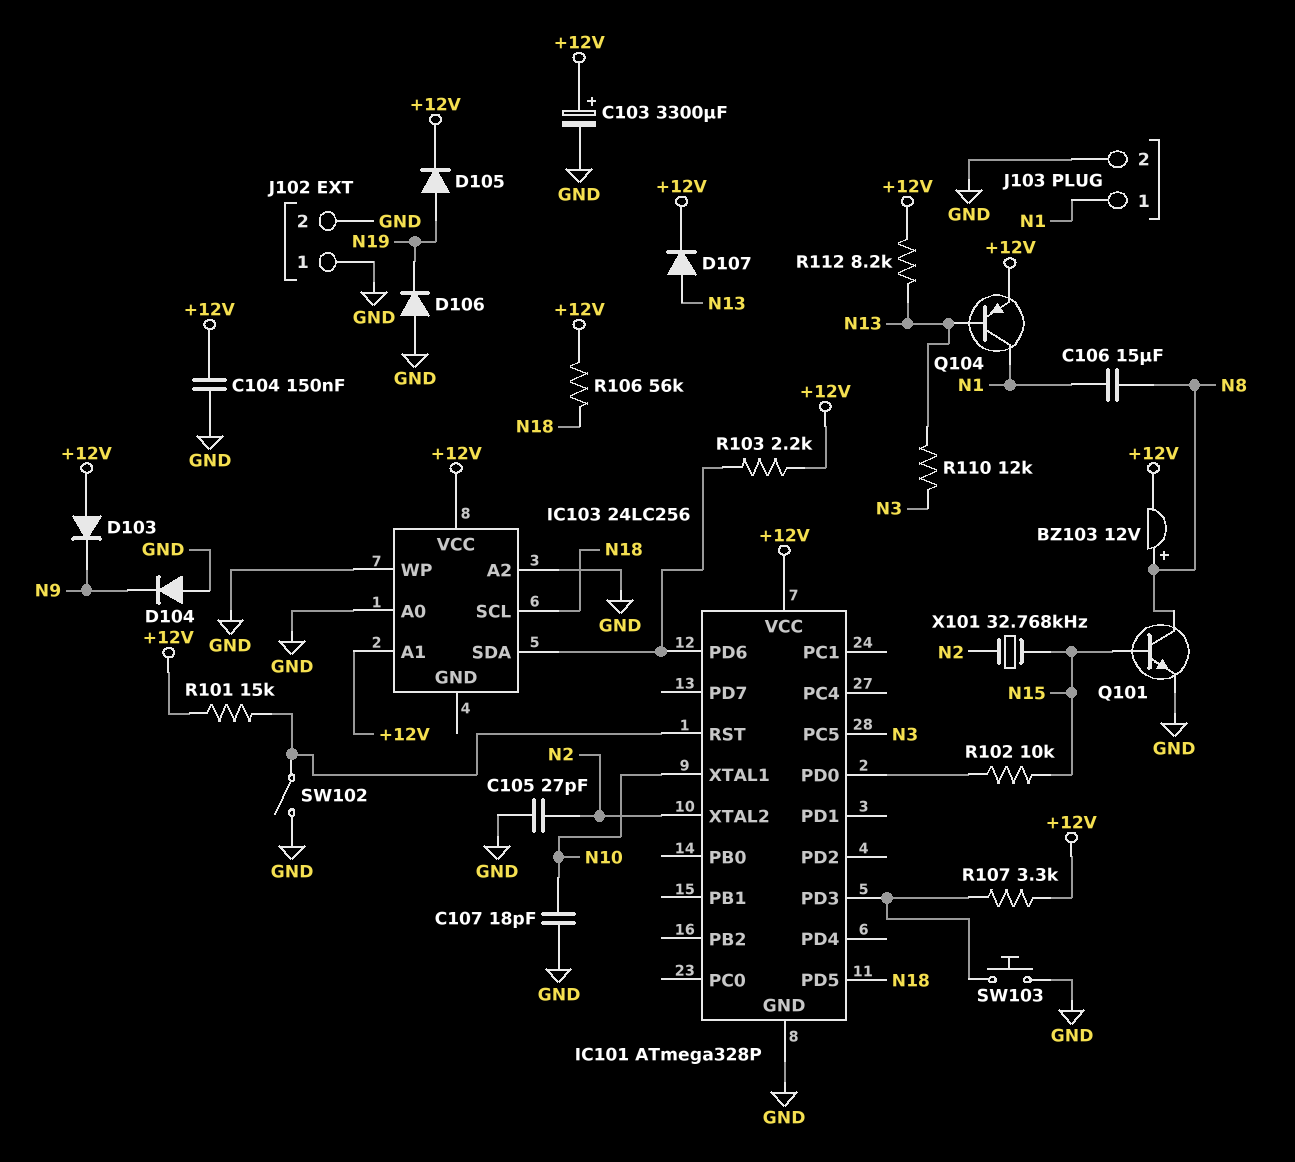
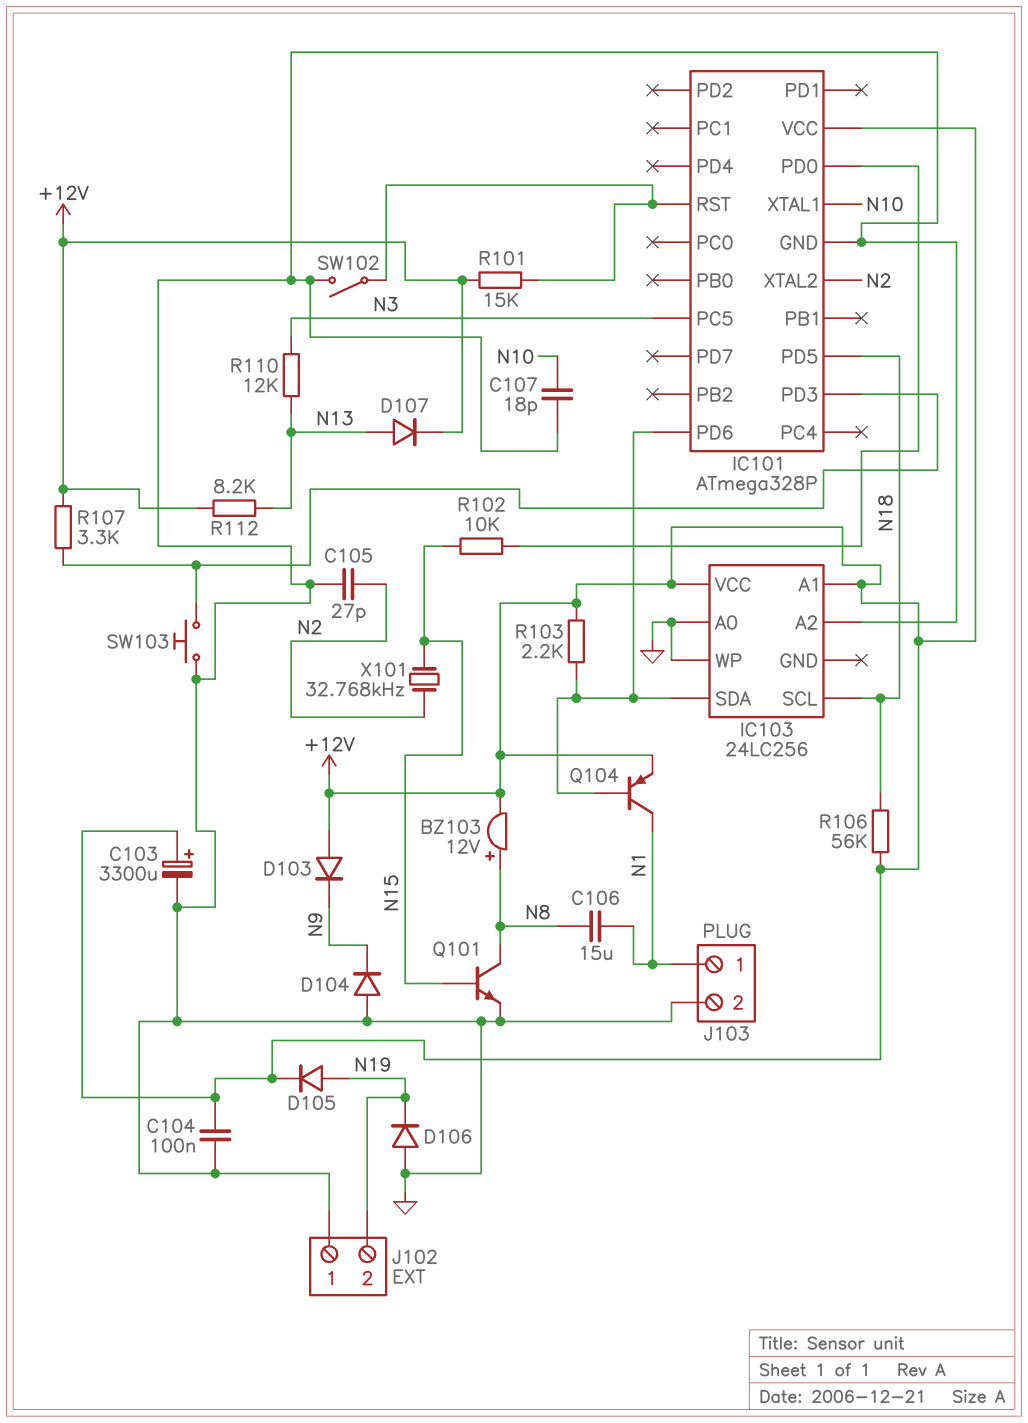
C104: 150nF (+12V, GND) -> 100nF (+12V, GND)
J102 pin 2: GND -> N19
Q104: PNP (B N13, C N1, E +12V) -> PNP (B IC101/PD6, C N1, E +12V)

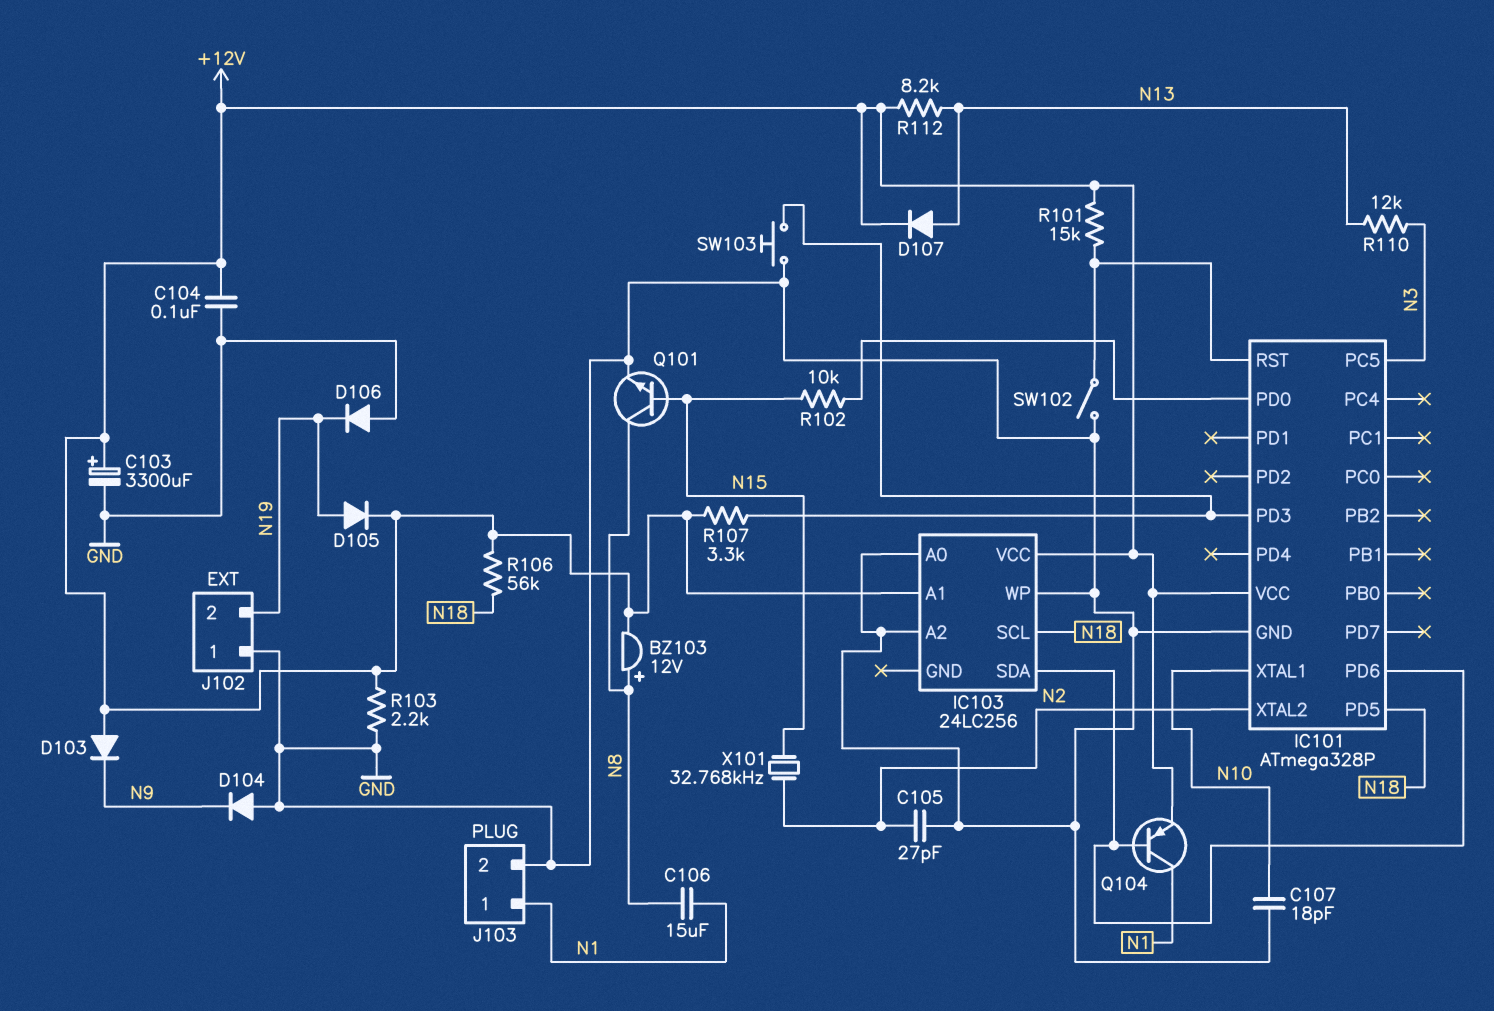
R103: 2.2k (+12V, IC101/PD6) -> 2.2k (+12V, GND)

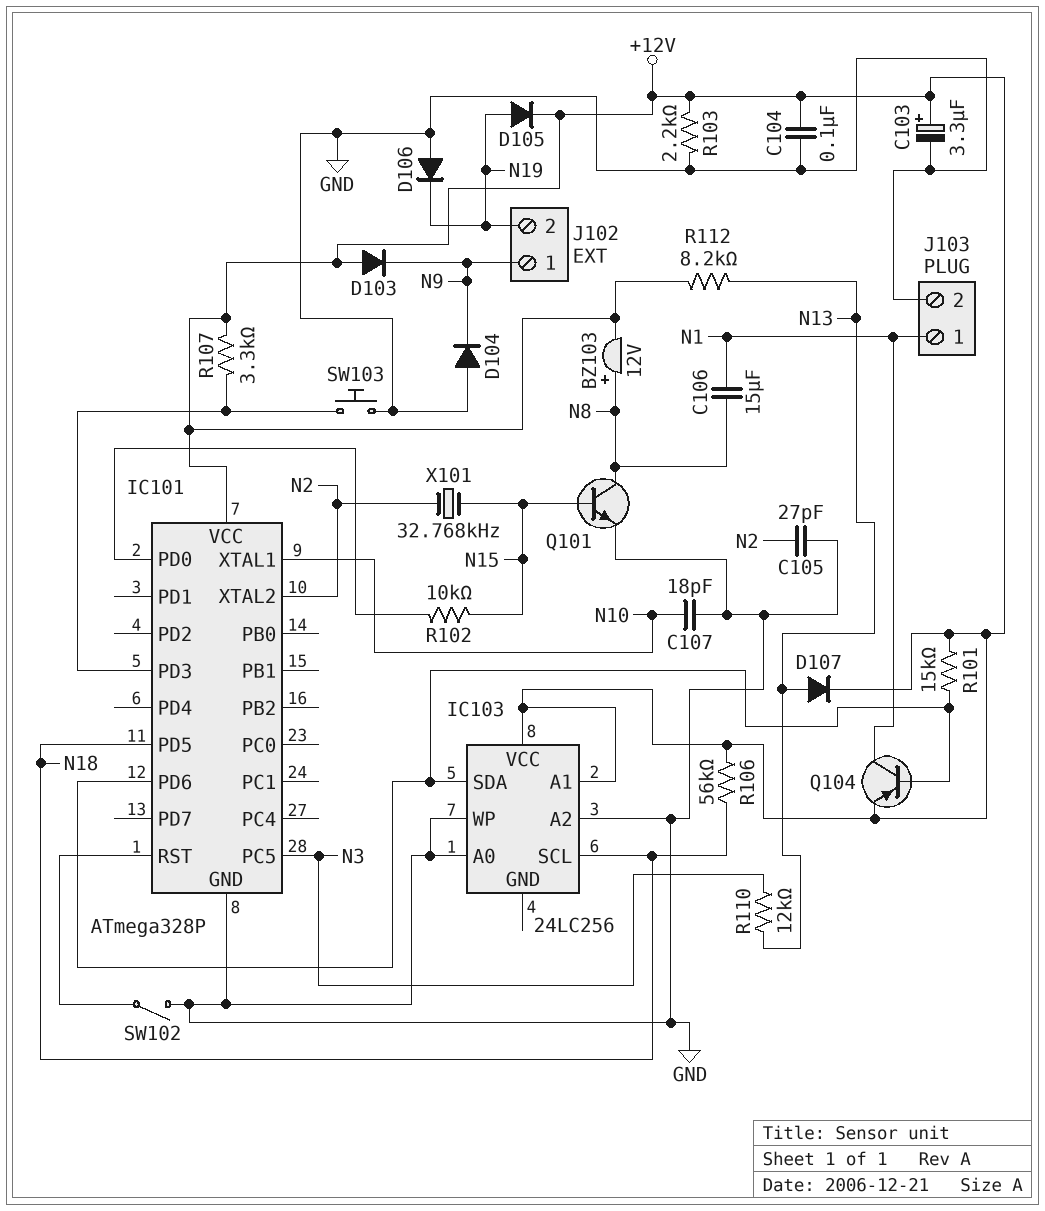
C103: 3300uF (plus +12V, minus GND) -> 3.3uF (plus +12V, minus GND)
J102 pin 1: GND -> N9
R101: 15k (+12V, IC101/RST) -> 15k (+12V, IC101/PD6)

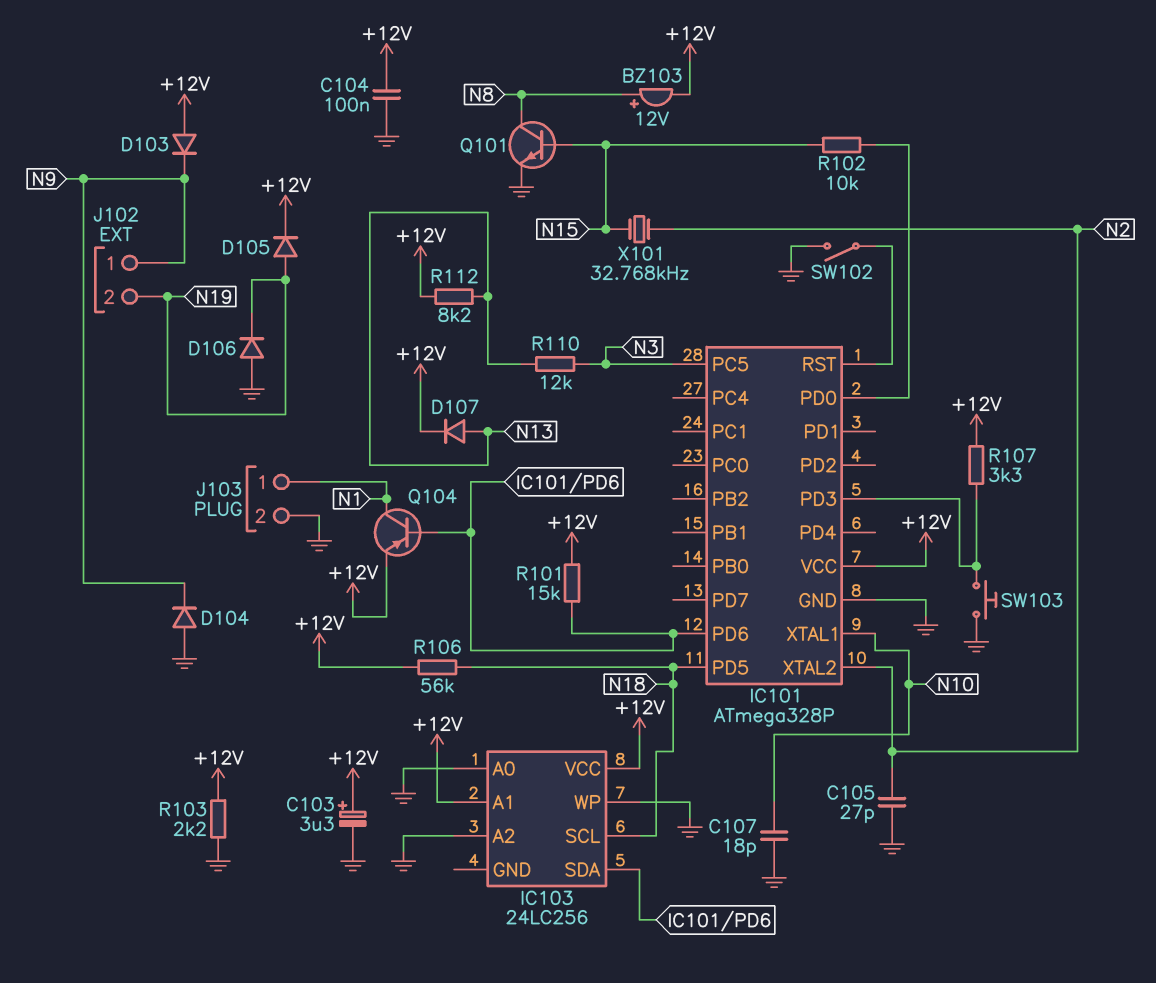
C106: 15uF (N1, N8) -> none

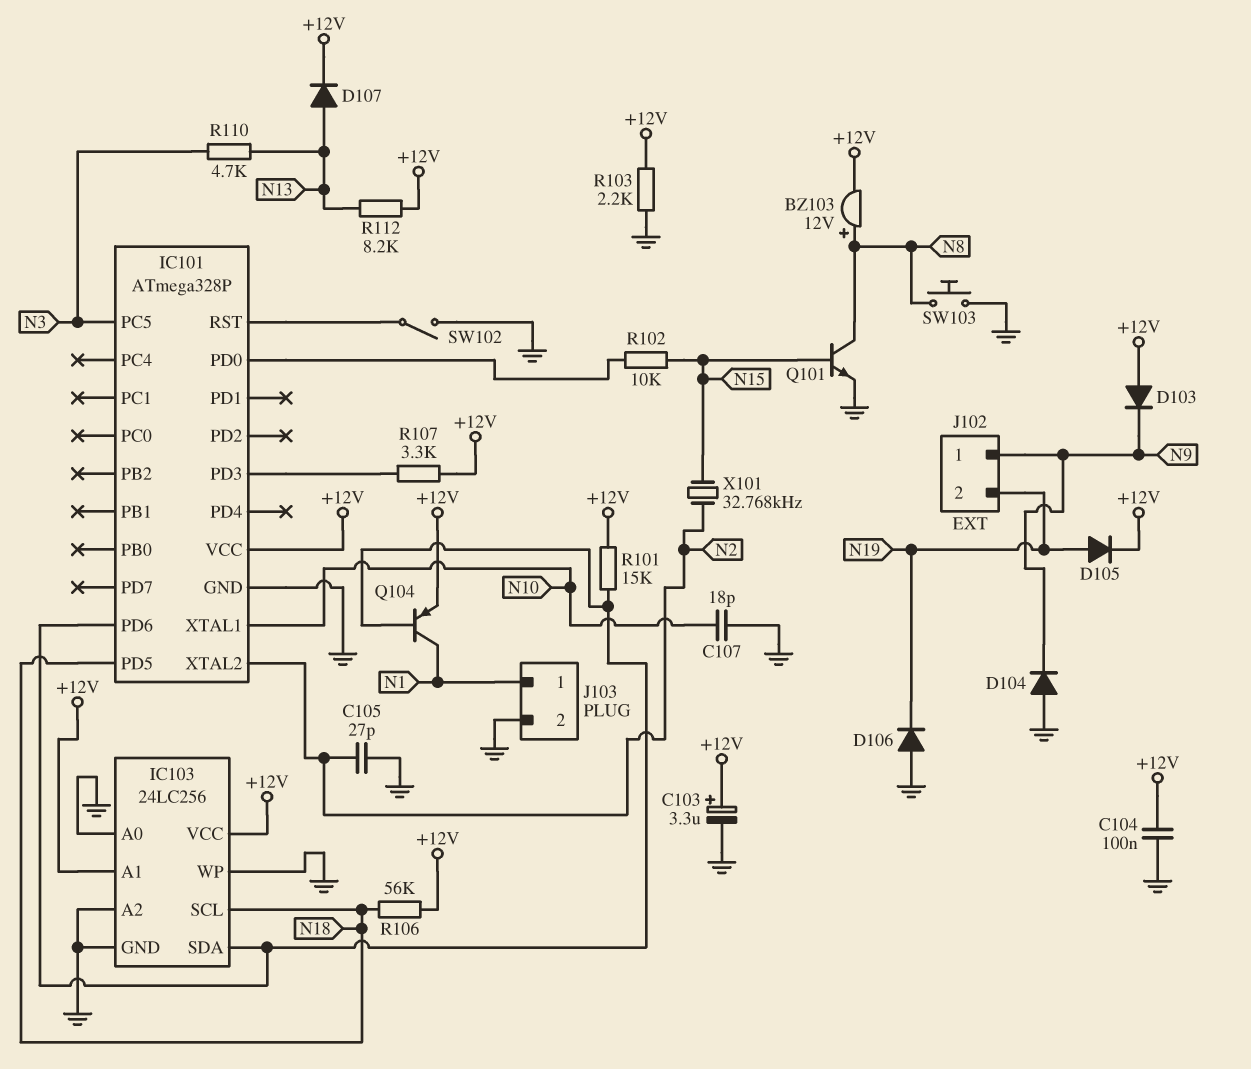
IC103 pin GND: none -> GND
R110: 12k (N3, N13) -> 4.7k (N3, N13)
SW103: button (GND, IC101/PD3) -> button (GND, N8)

